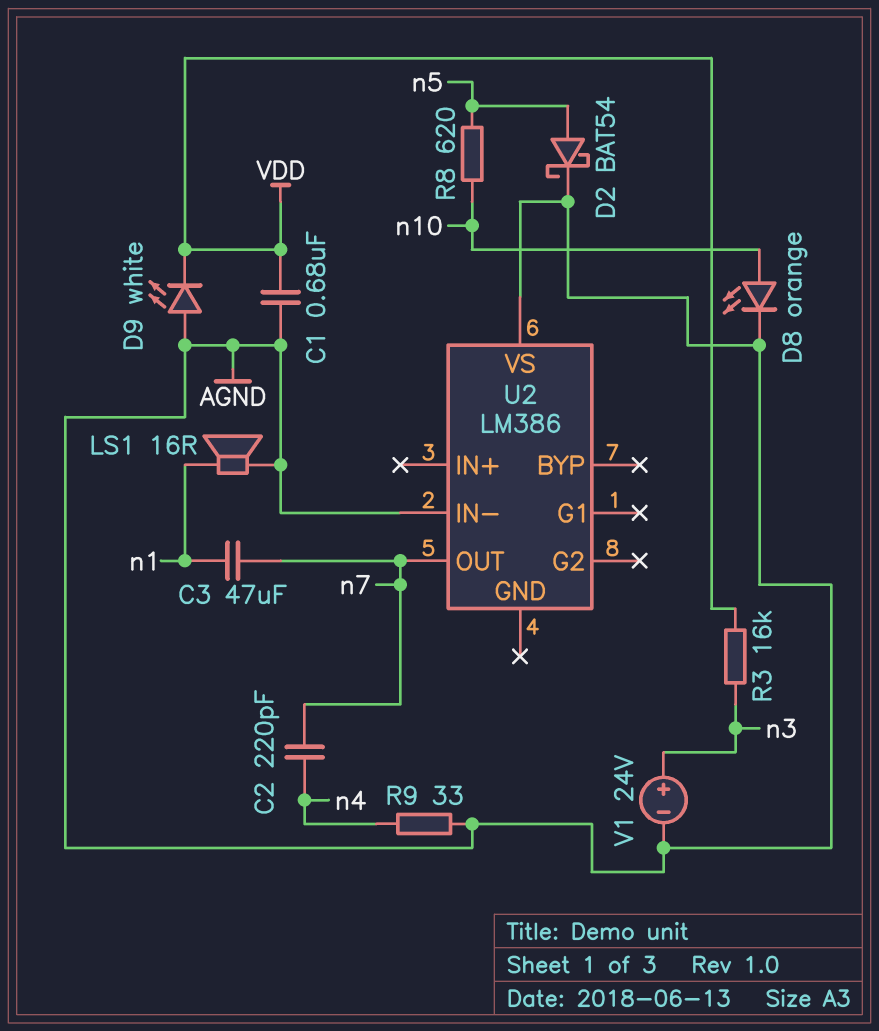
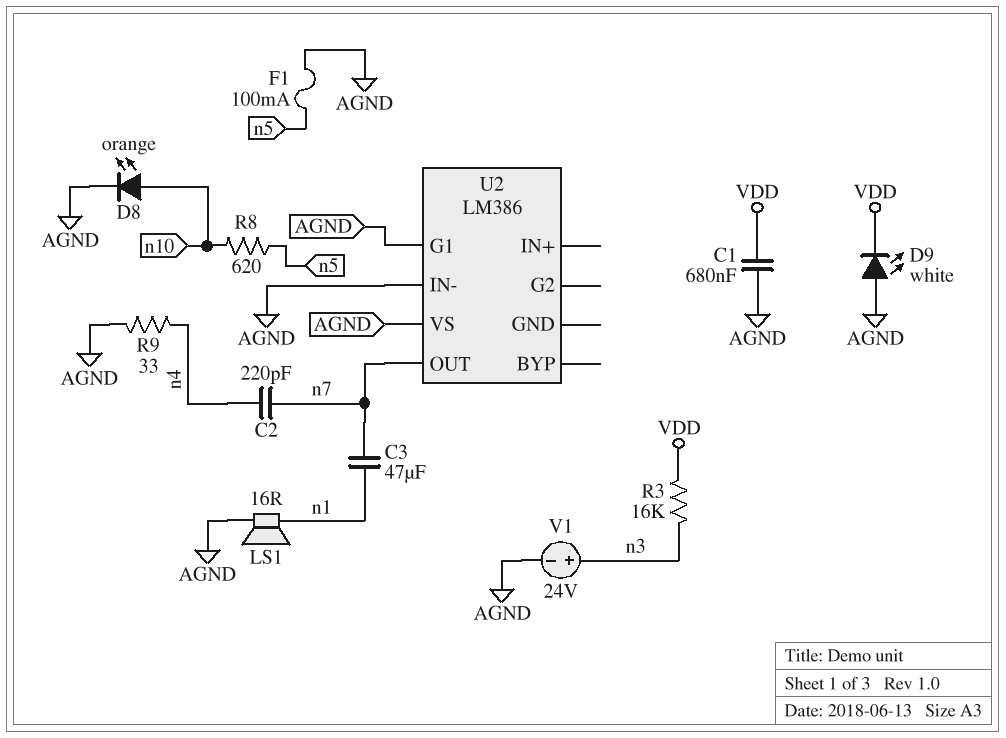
D2: schottky BAT54 (A n5, K AGND) -> none
F1: none -> 100mA (AGND, n5)
U2 pin G1: none -> AGND

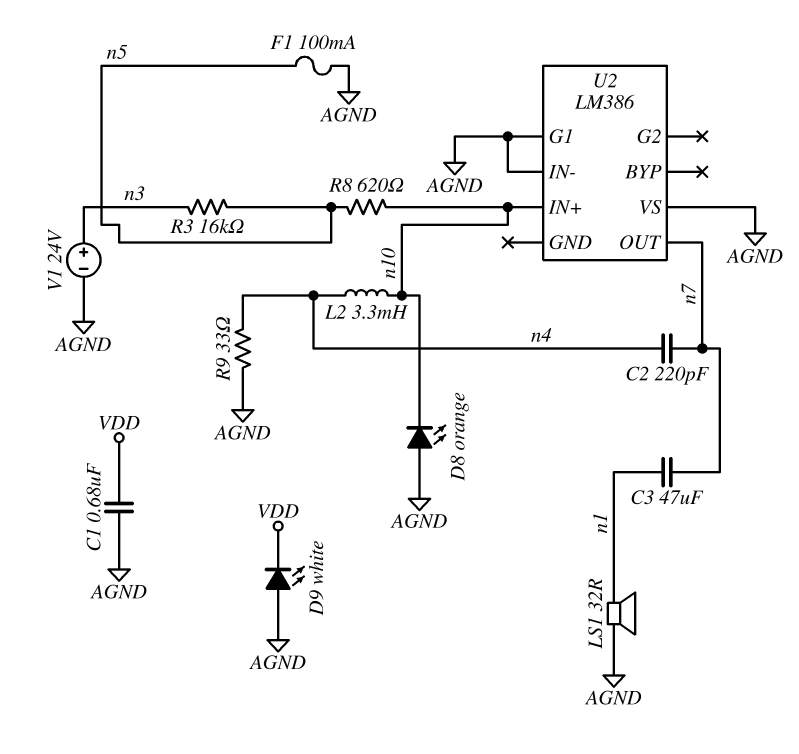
D8: LED orange (A n10, K AGND) -> LED orange (A AGND, K n10)
L2: none -> 3.3mH (n4, n10)
LS1: speaker 16R (AGND, n1) -> speaker 32R (AGND, n1)
R3: 16k (VDD, n3) -> 16k (n3, n5)
U2 pin IN+: none -> n10

